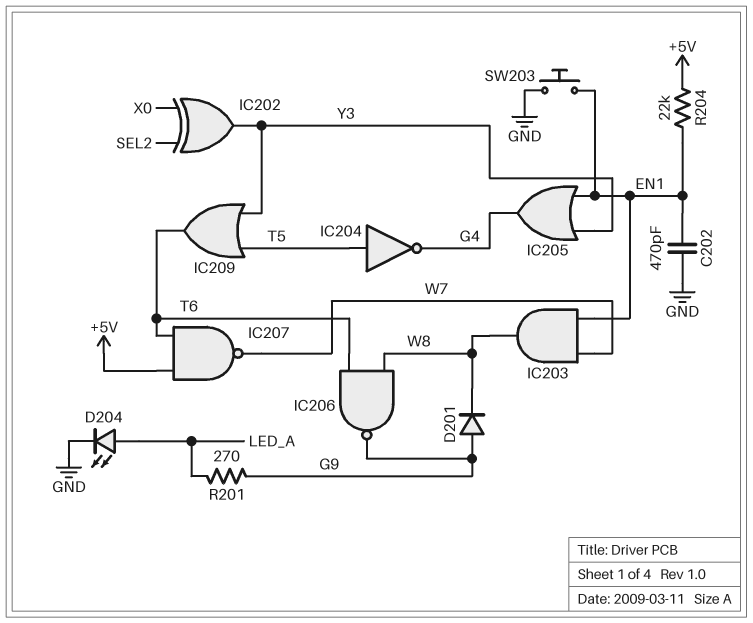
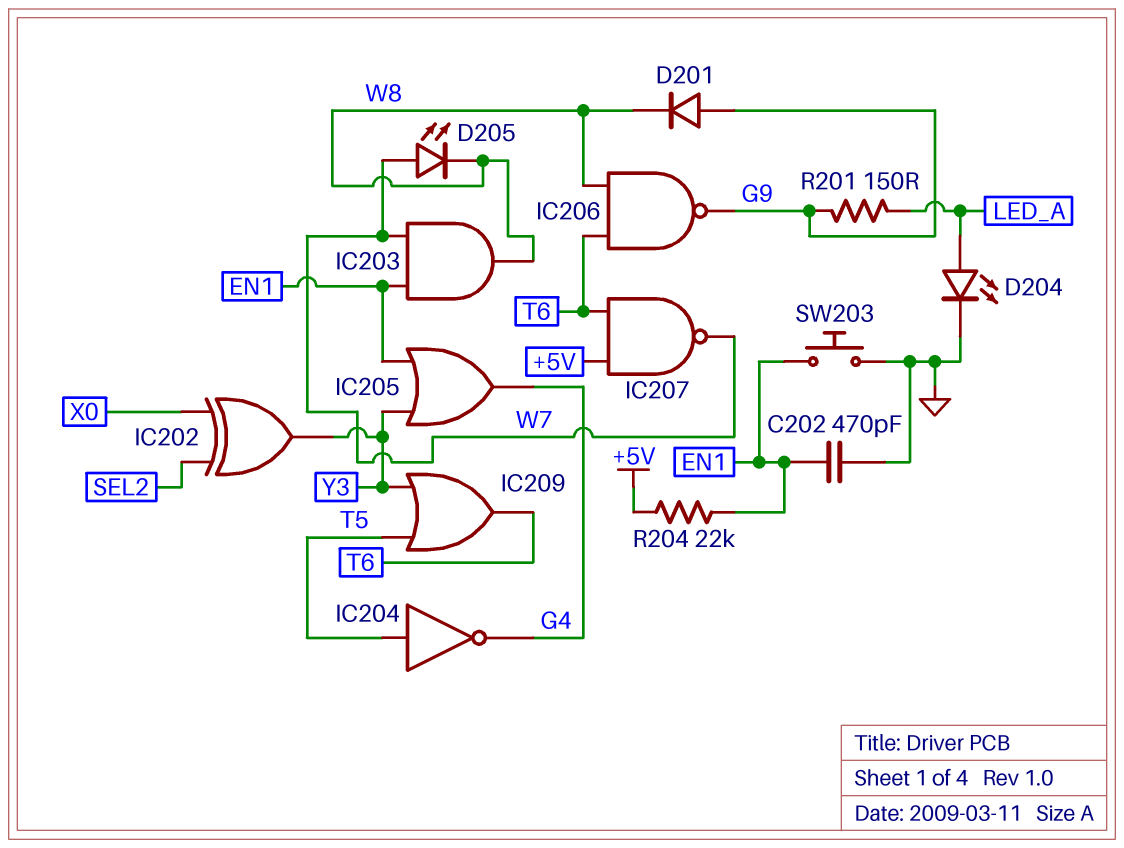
D205: none -> LED (A W7, K W8)
R201: 270 (G9, LED_A) -> 150 (G9, LED_A)

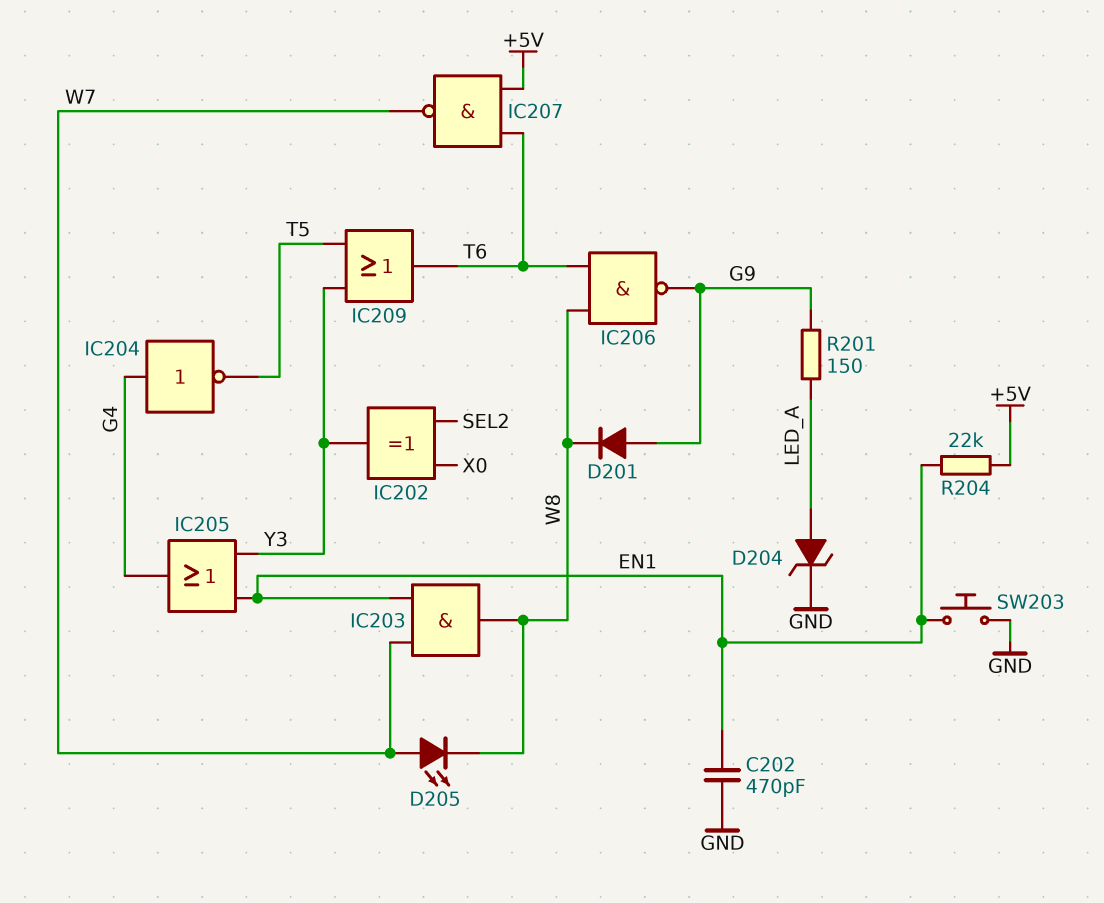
D204: LED (A LED_A, K GND) -> zener (A LED_A, K GND)
IC204: NOT (in T5, out G4) -> NOT (in G4, out T5)

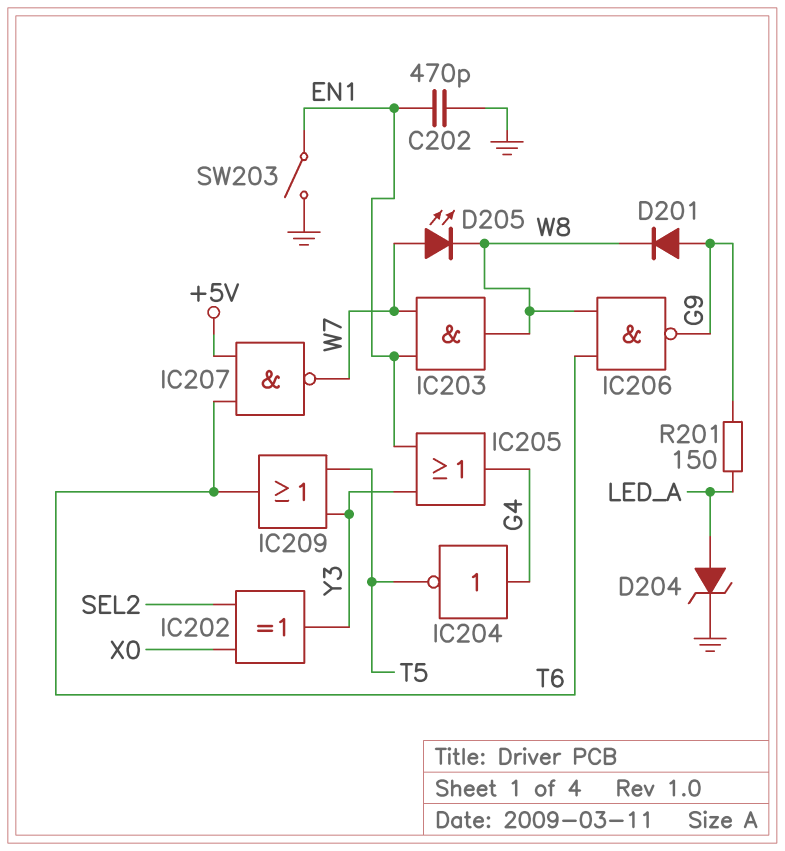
R204: 22k (+5V, EN1) -> none
SW203: button (EN1, GND) -> switch (EN1, GND)

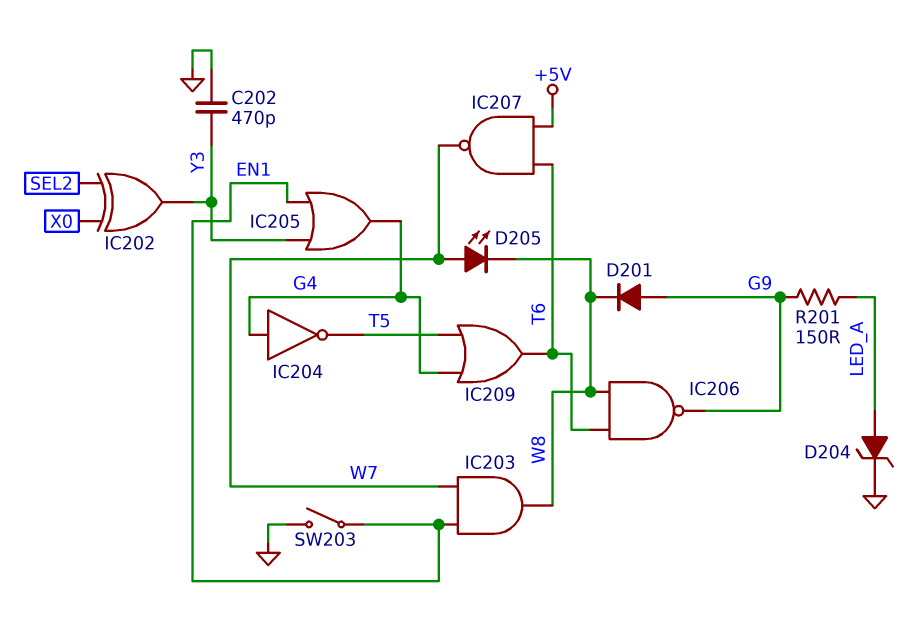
C202: 470pF (EN1, GND) -> 470pF (GND, Y3)
IC209: OR (in T5, in Y3, out T6) -> OR (in G4, in T5, out T6)

